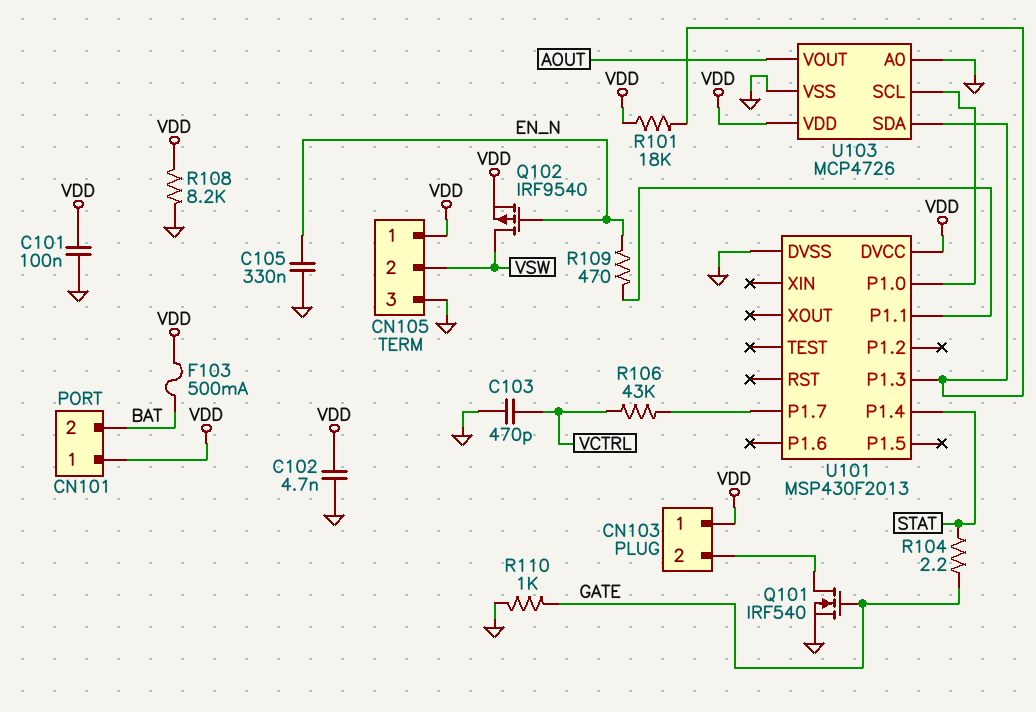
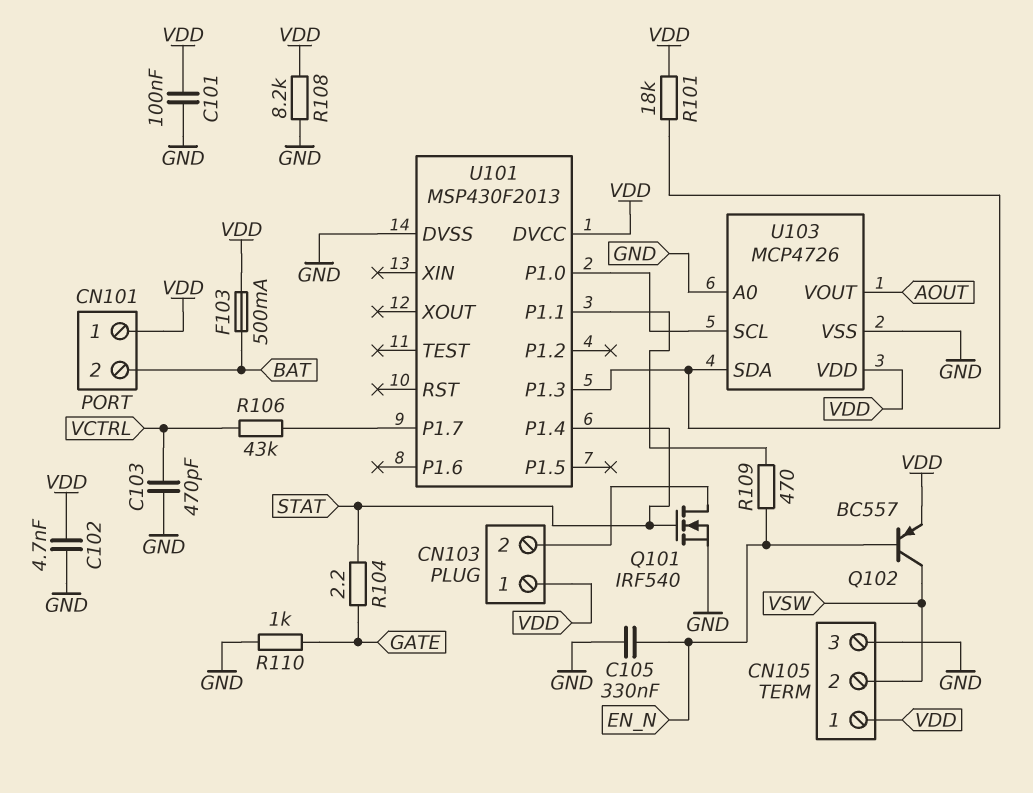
Q101: NMOS IRF540 (G GATE, D CN103/2, S GND) -> NMOS IRF540 (G STAT, D CN103/2, S GND)
Q102: PMOS IRF9540 (G EN_N, D VSW, S VDD) -> PNP BC557 (B EN_N, C VSW, E VDD)

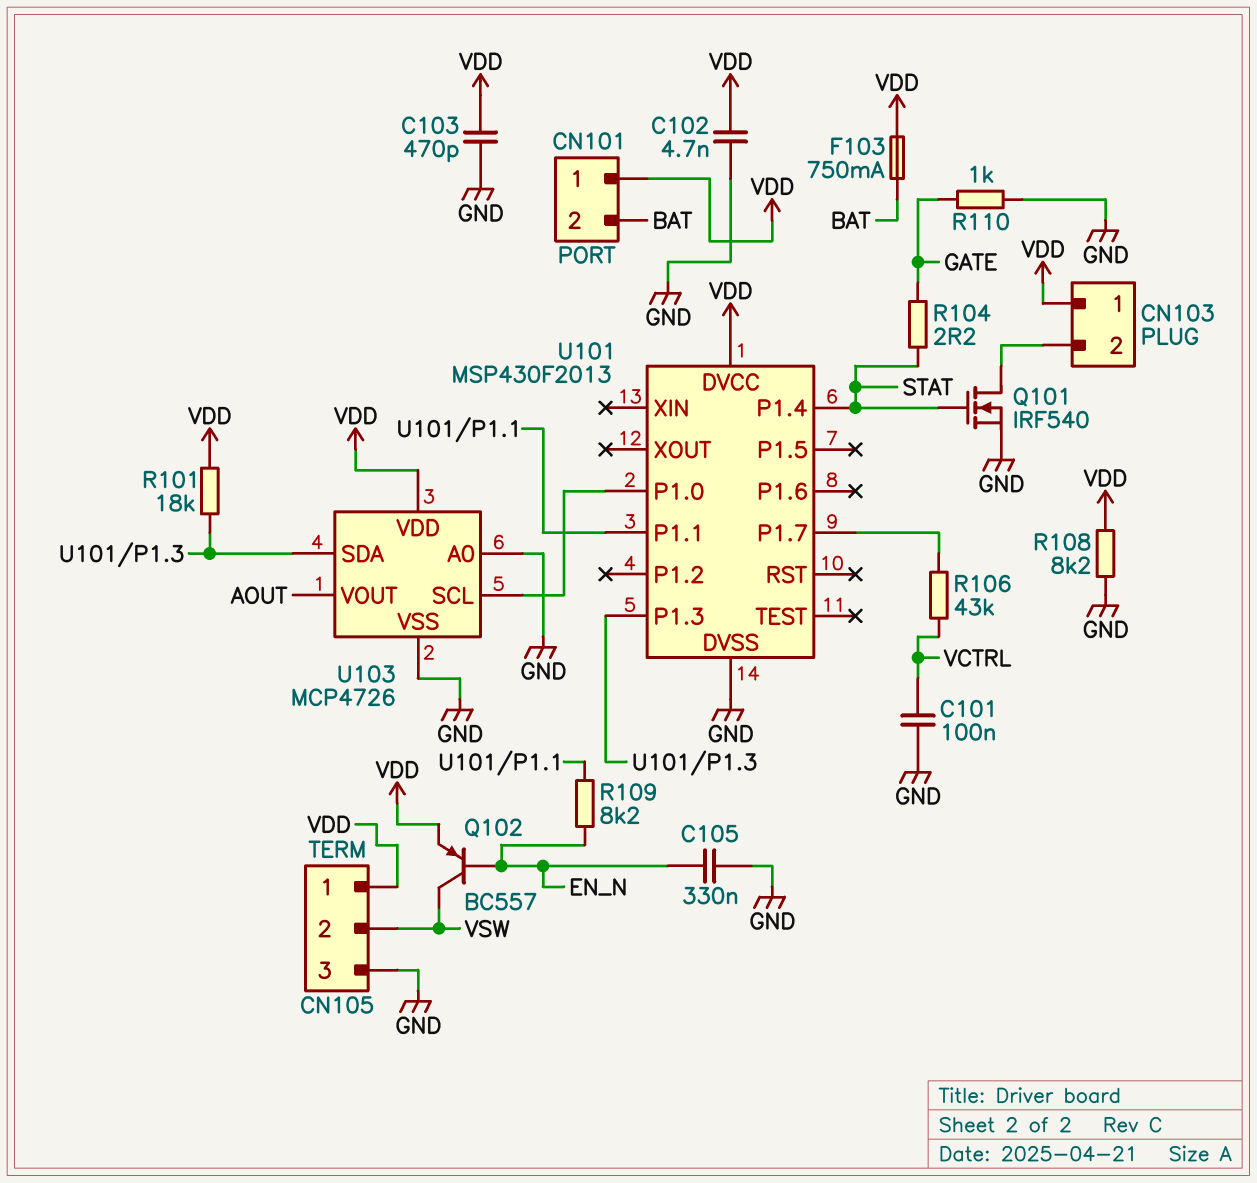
C101: 100nF (GND, VDD) -> 100nF (GND, VCTRL)
C103: 470pF (GND, VCTRL) -> 470pF (GND, VDD)
F103: 500mA (BAT, VDD) -> 750mA (BAT, VDD)
R109: 470 (EN_N, U101/P1.1) -> 8.2k (EN_N, U101/P1.1)

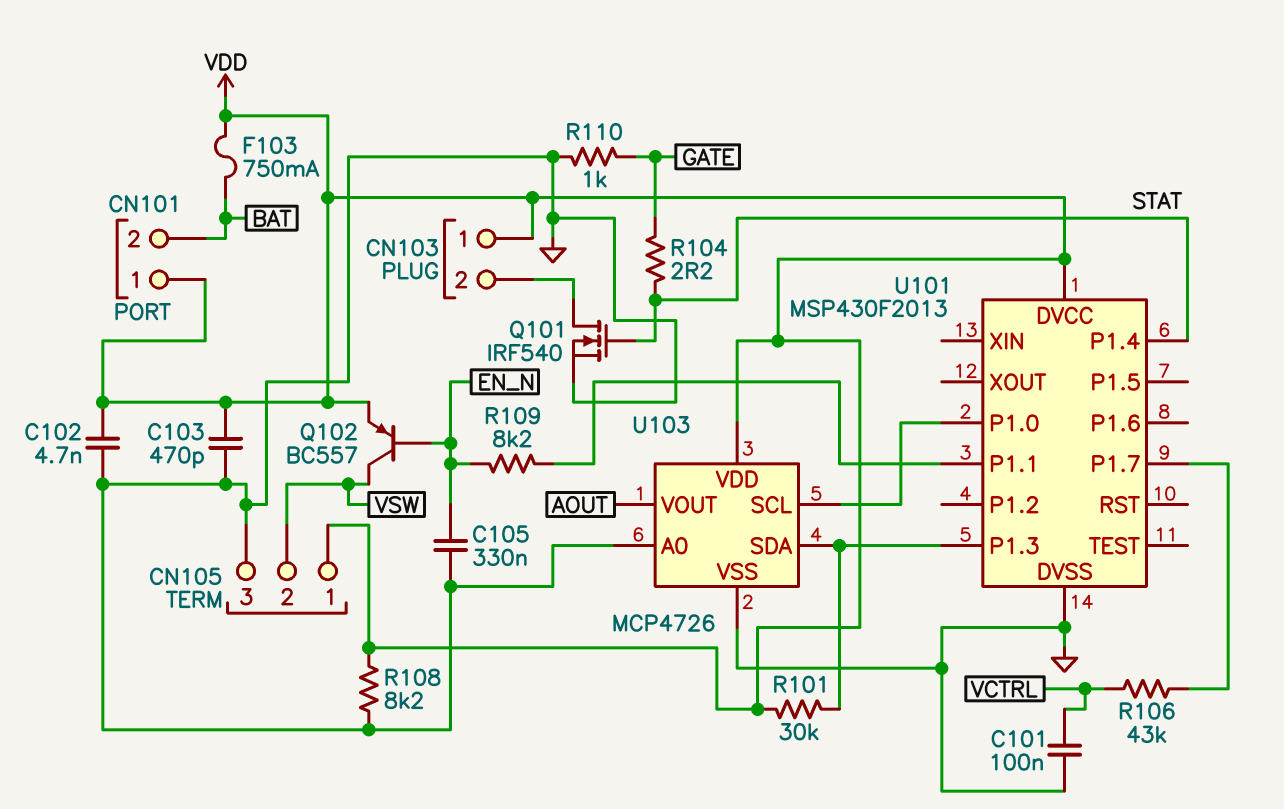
R101: 18k (U101/P1.3, VDD) -> 30k (U101/P1.3, VDD)

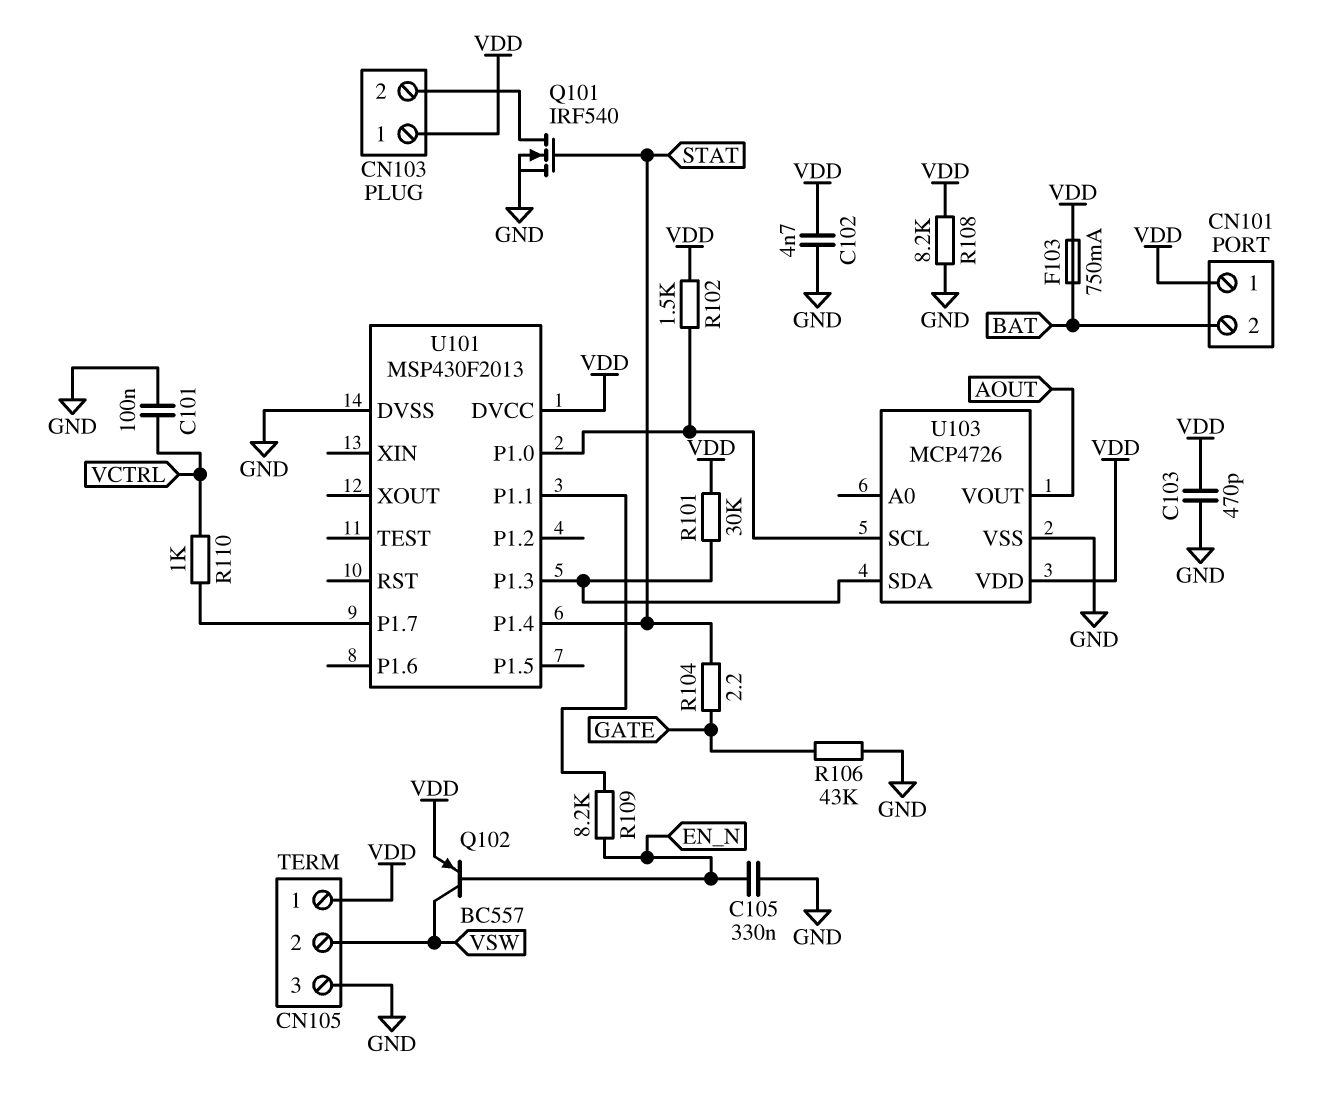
R102: none -> 1.5k (U101/P1.0, VDD)
R106: 43k (U101/P1.7, VCTRL) -> 43k (GATE, GND)
R110: 1k (GATE, GND) -> 1k (U101/P1.7, VCTRL)
U103 pin A0: GND -> none

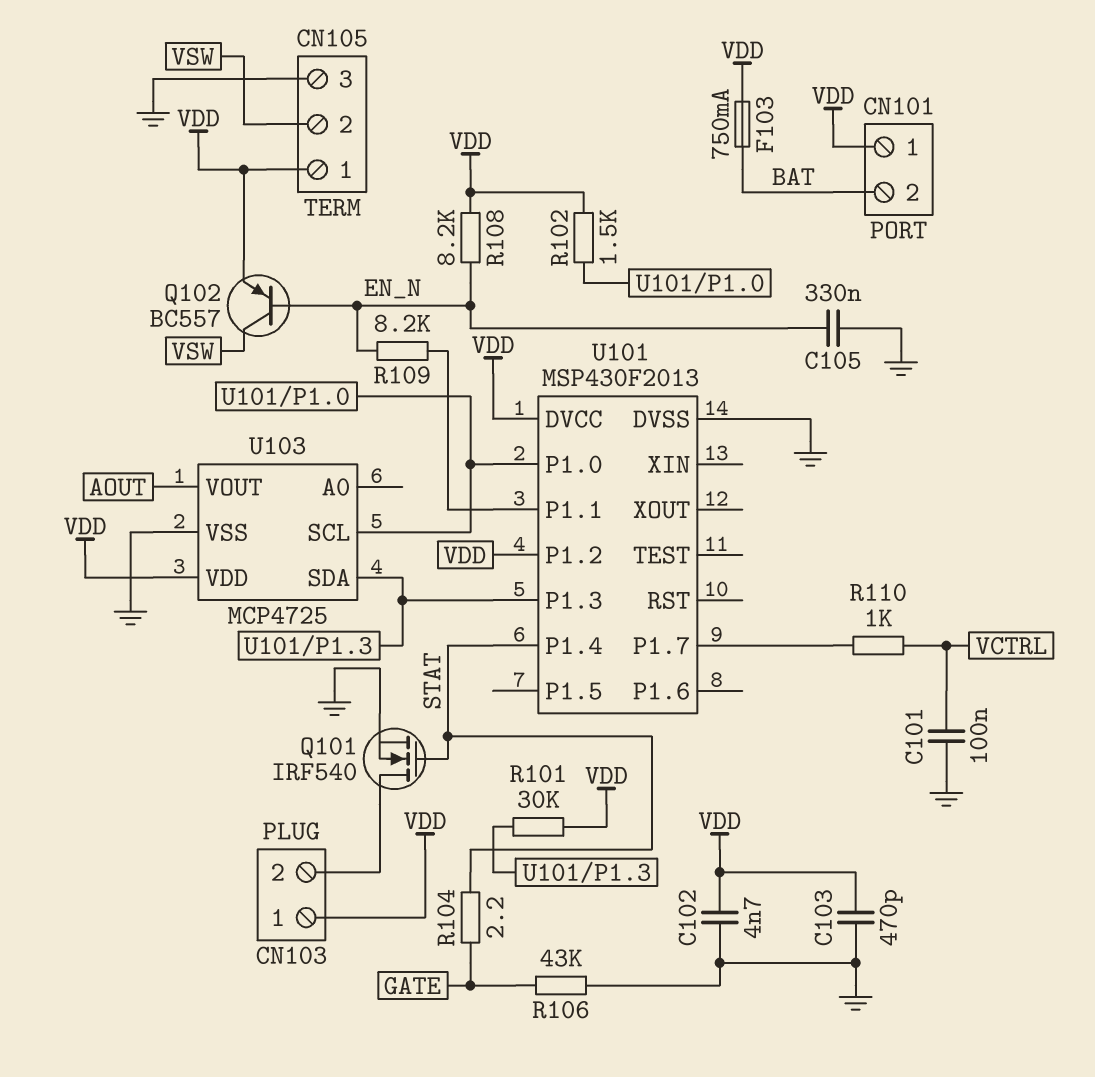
R108: 8.2k (GND, VDD) -> 8.2k (EN_N, VDD)
U101 pin P1.2: none -> VDD
U103: MCP4726 -> MCP4725

